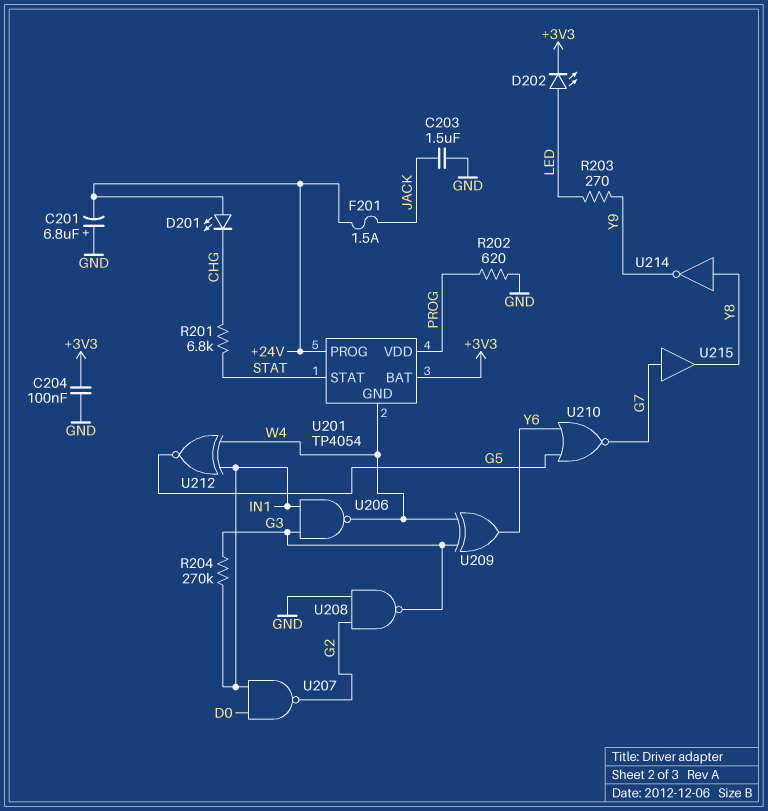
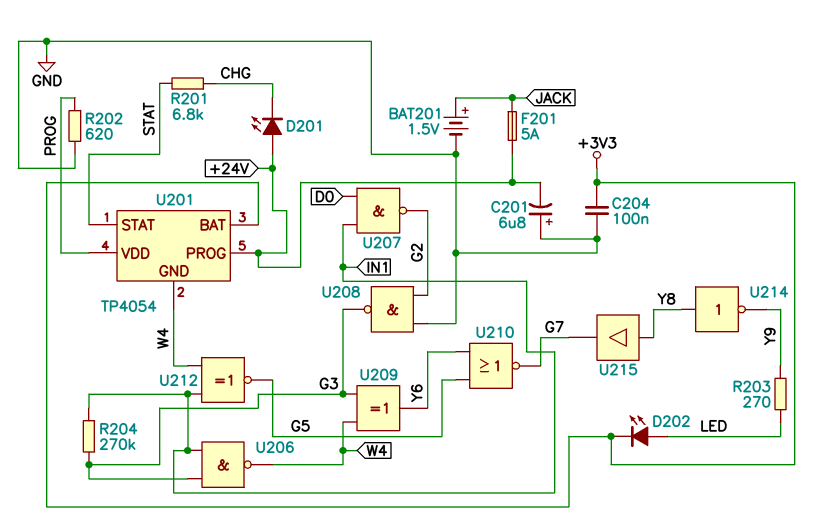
BAT201: none -> 1.5V (plus JACK, minus GND)
C203: 1.5uF (GND, JACK) -> none
F201: 1.5A (+24V, JACK) -> 5A (+24V, JACK)
U215: buffer (in G7, out Y8) -> buffer (in Y8, out G7)

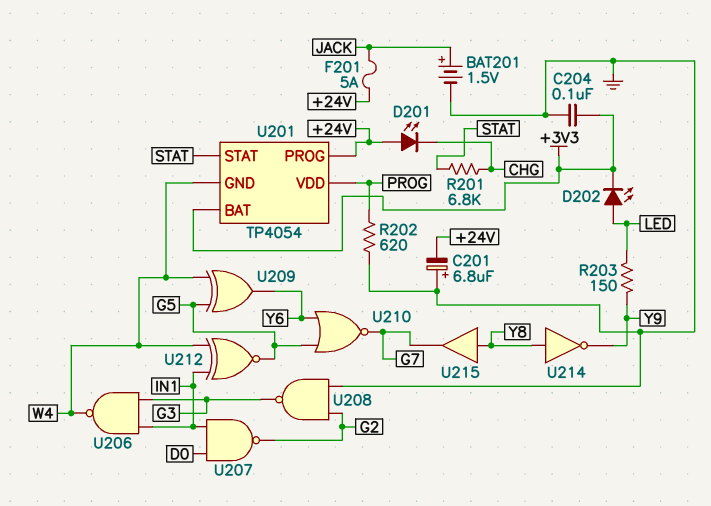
R203: 270 (LED, Y9) -> 150 (LED, Y9)
R204: 270k (G3, IN1) -> none
U209: XOR (in G3, in W4, out Y6) -> XOR (in G5, in W4, out Y6)

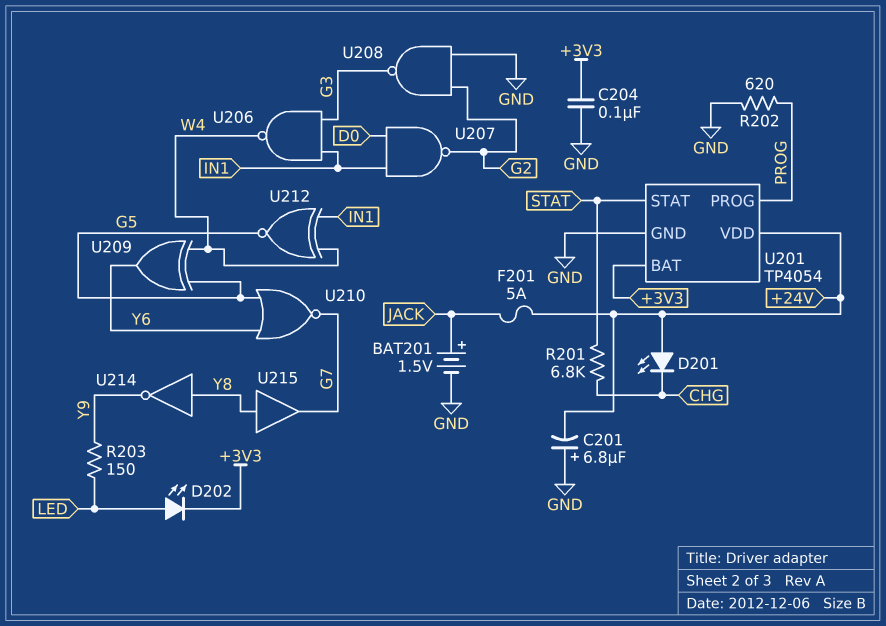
U201 pin GND: W4 -> GND
U201 pin PROG: +24V -> PROG
U201 pin VDD: PROG -> +24V

